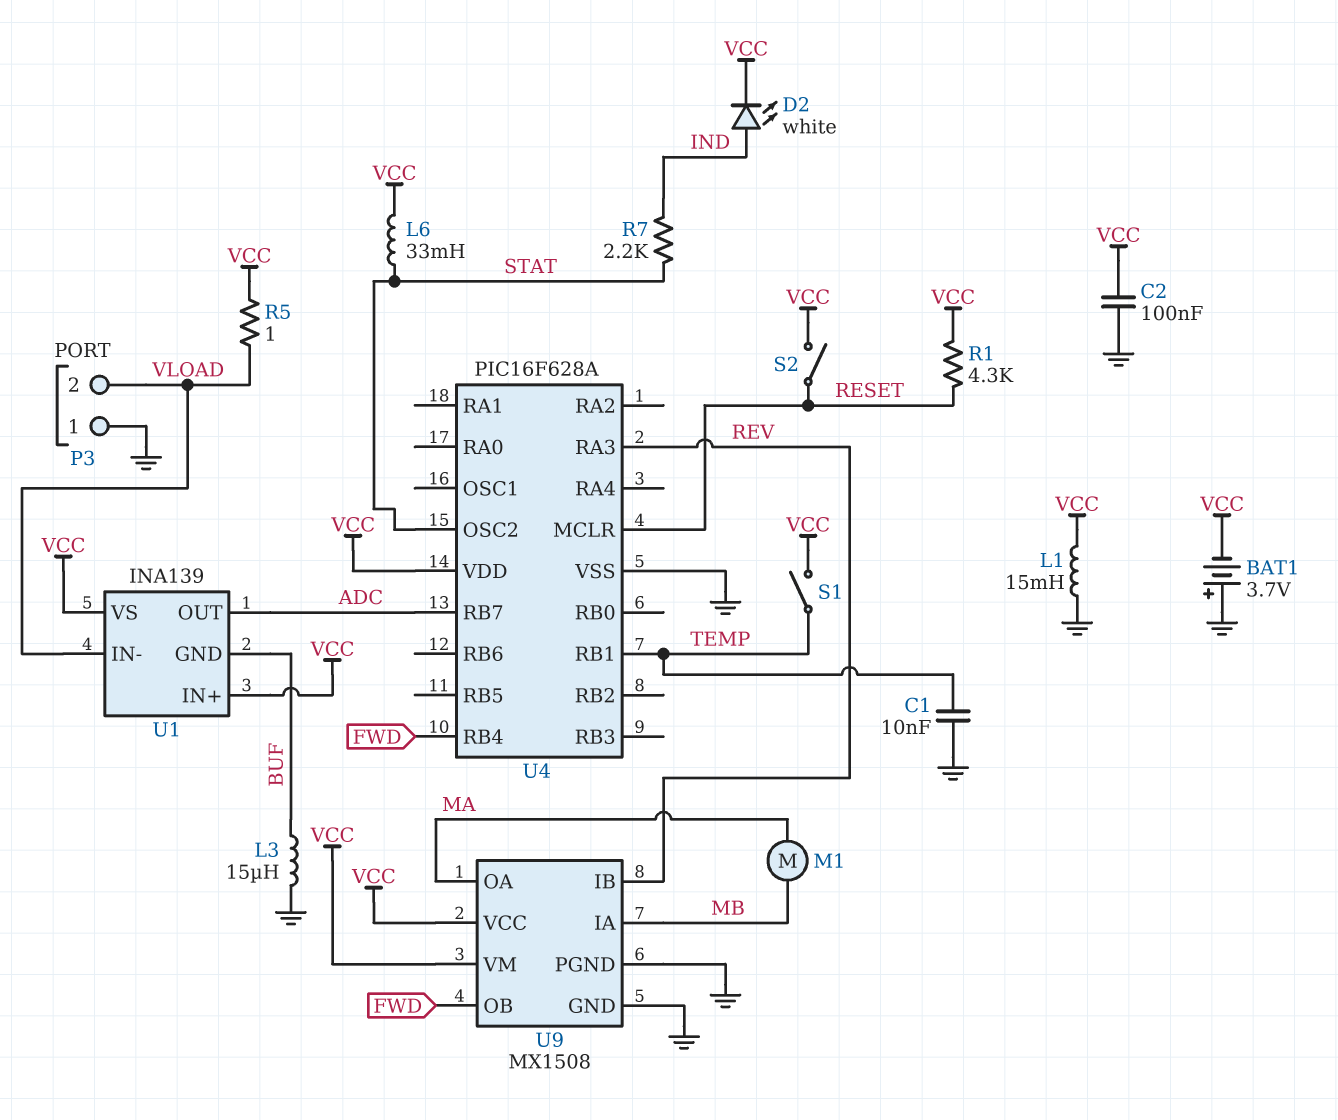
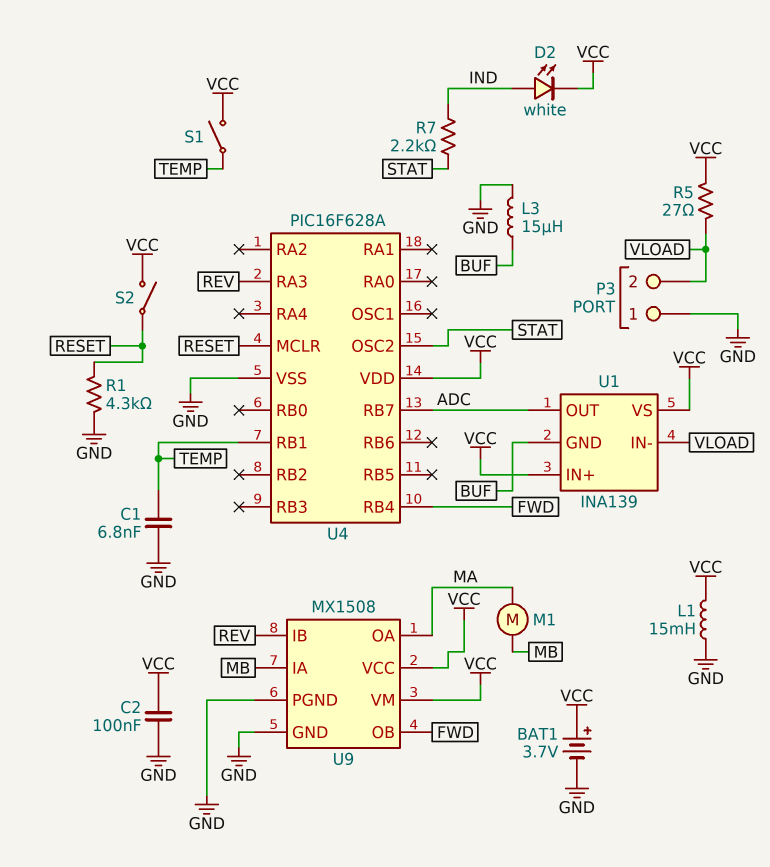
BAT1: 3.7V (plus GND, minus VCC) -> 3.7V (plus VCC, minus GND)
C1: 10nF (GND, TEMP) -> 6.8nF (GND, TEMP)
L6: 33mH (STAT, VCC) -> none
R1: 4.3k (RESET, VCC) -> 4.3k (GND, RESET)
R5: 1 (VCC, VLOAD) -> 27 (VCC, VLOAD)

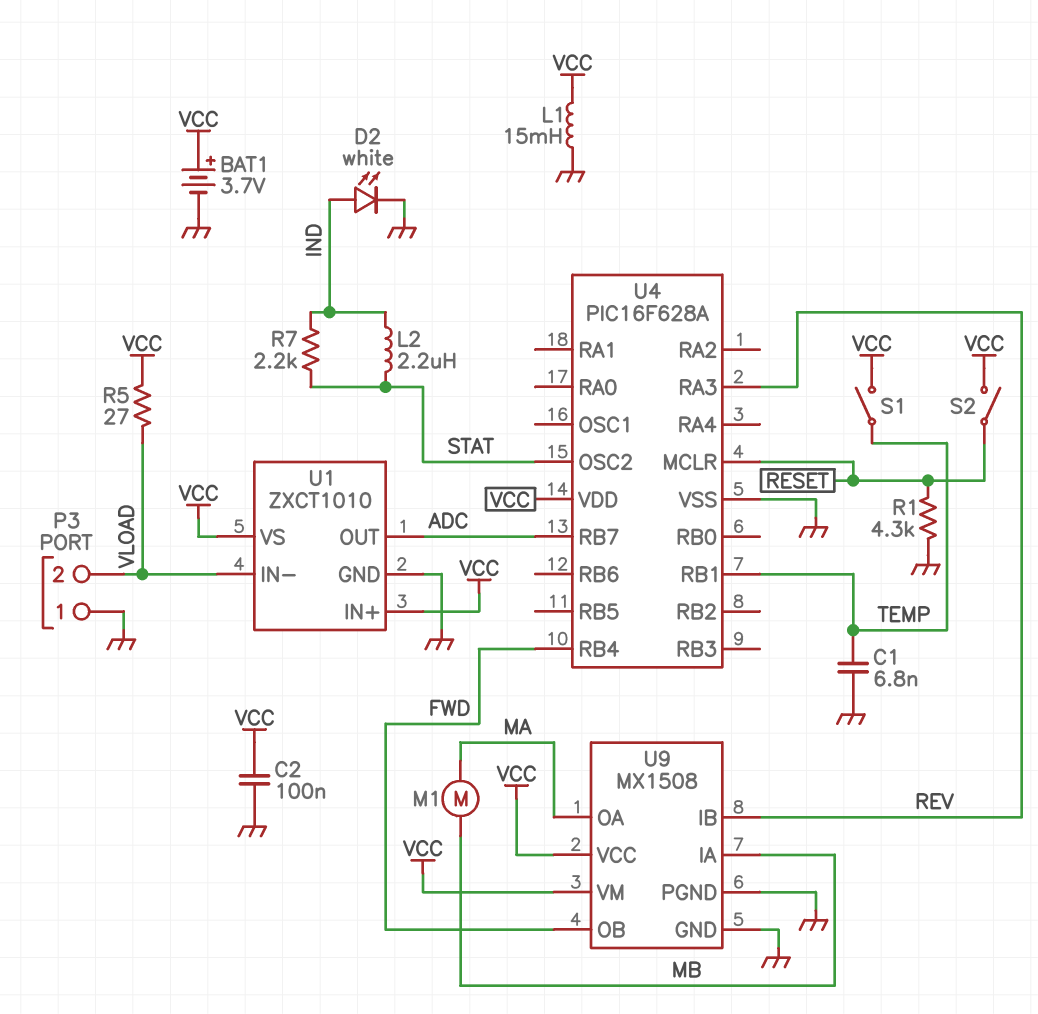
D2: LED white (A IND, K VCC) -> LED white (A IND, K GND)
L2: none -> 2.2uH (IND, STAT)
L3: 15uH (BUF, GND) -> none
U1: INA139 -> ZXCT1010
U1 pin GND: BUF -> GND

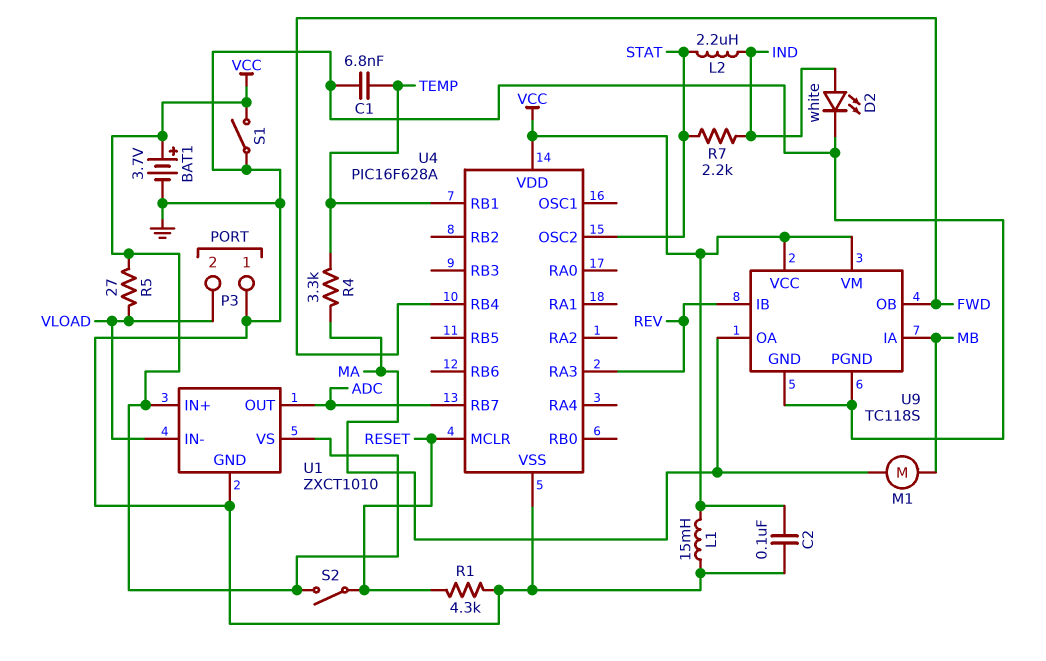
R4: none -> 3.3k (MA, TEMP)
S1: switch (TEMP, VCC) -> switch (GND, VCC)
U9: MX1508 -> TC118S

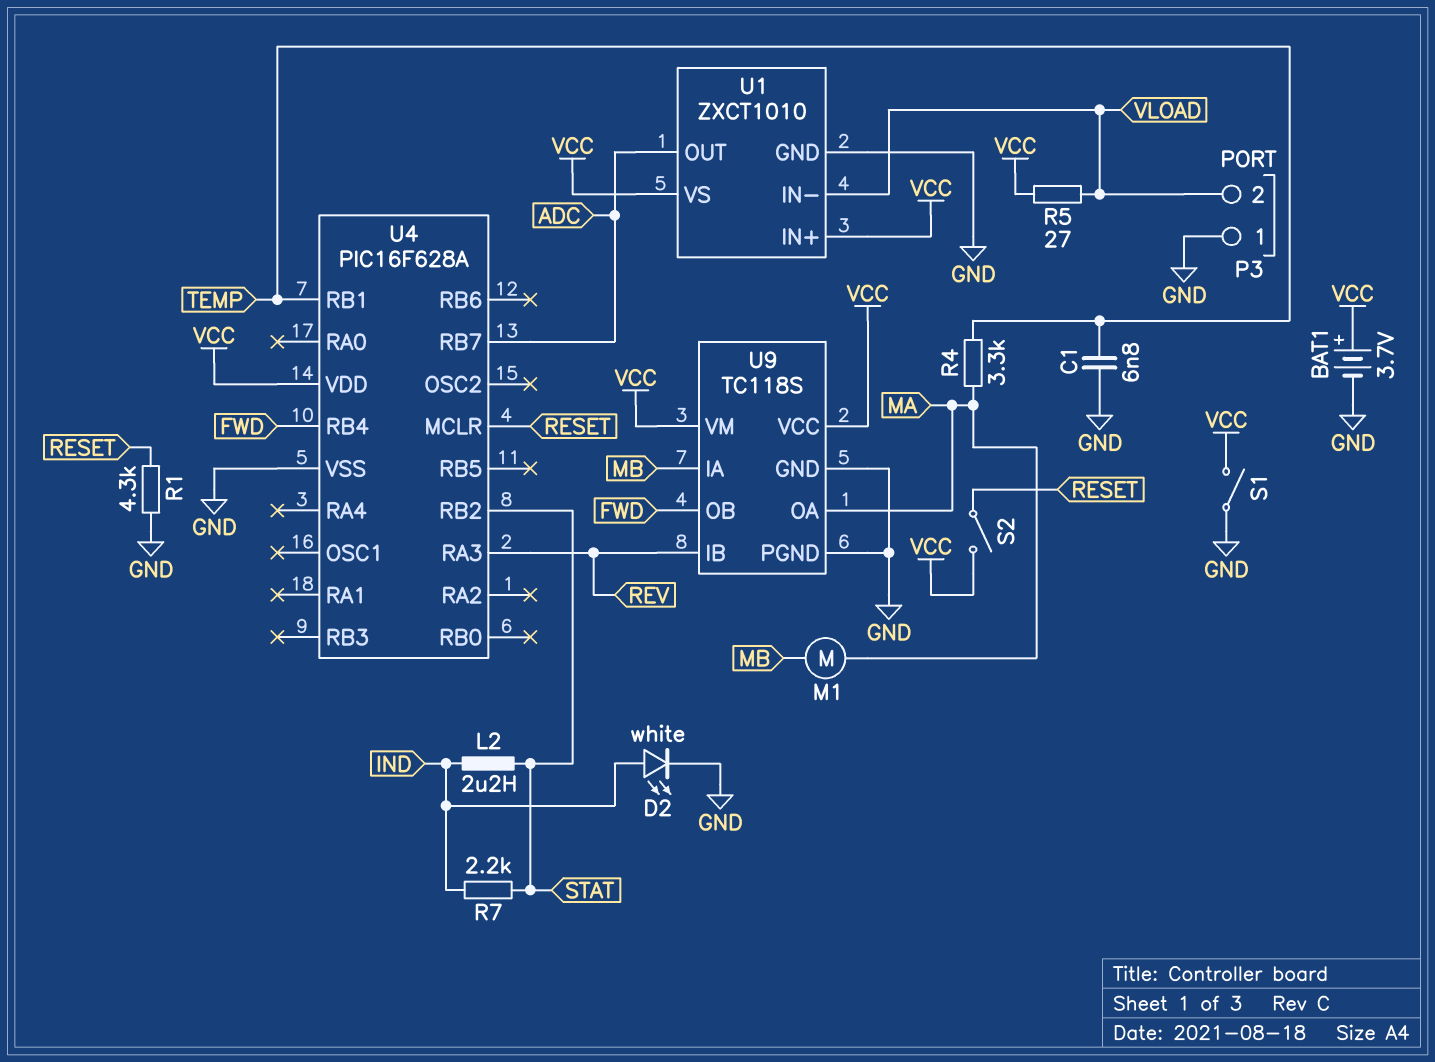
C2: 100nF (GND, VCC) -> none
L1: 15mH (GND, VCC) -> none
U4 pin OSC2: STAT -> none
U4 pin RB2: none -> STAT

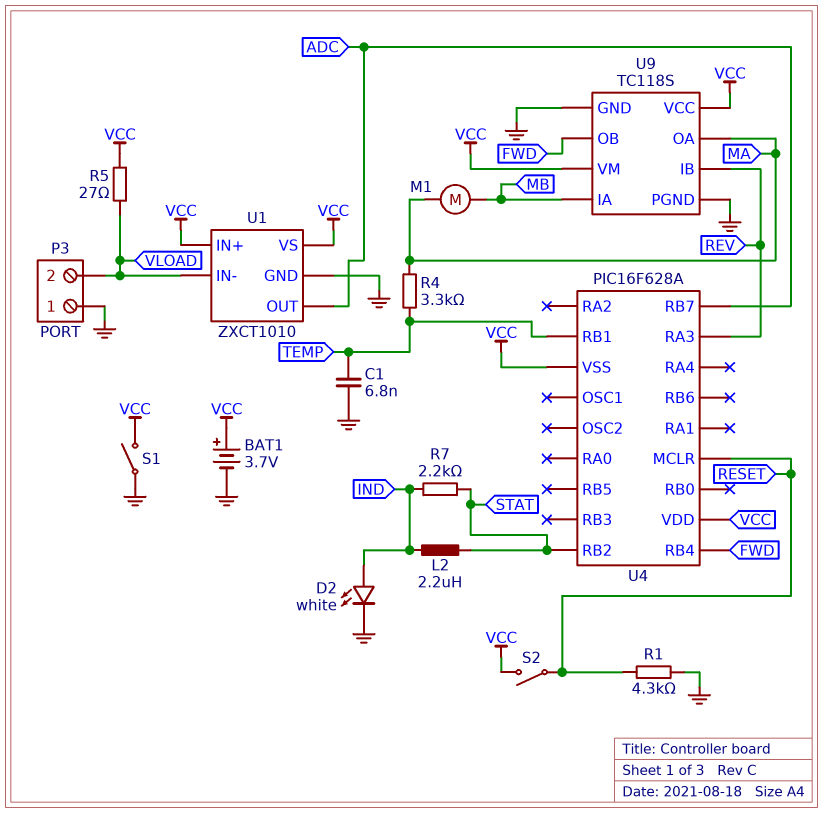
U4 pin VSS: GND -> VCC

